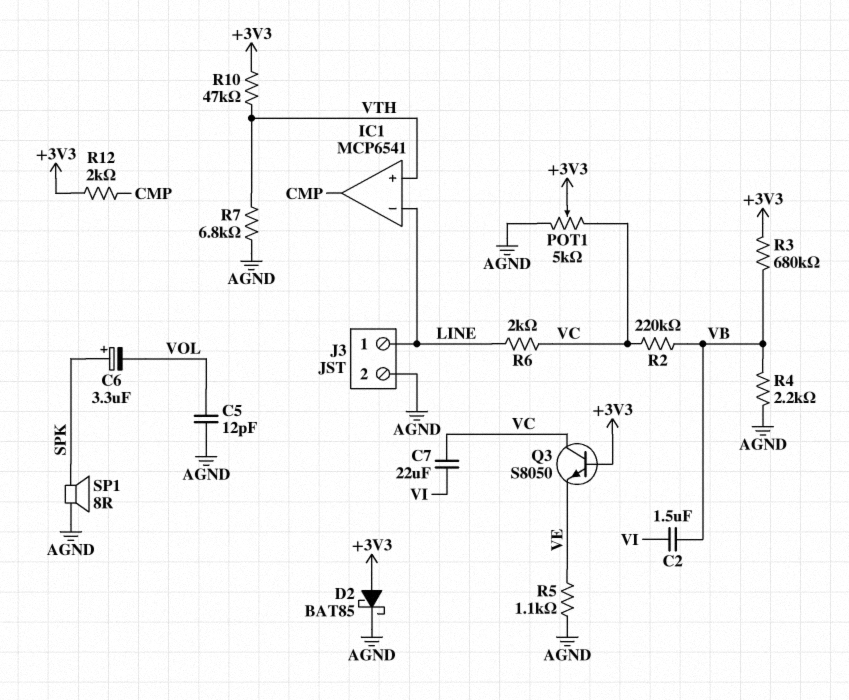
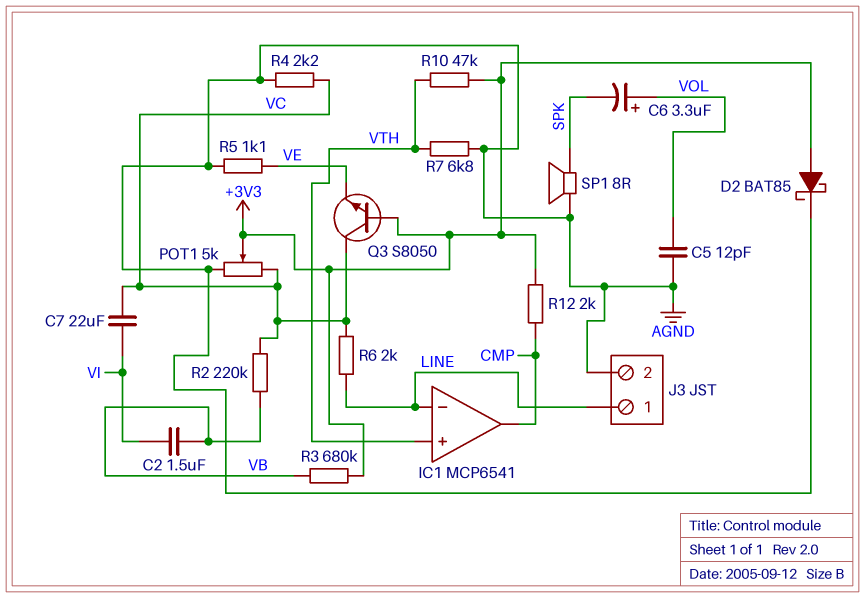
C6: 3.3uF (plus SPK, minus VOL) -> 3.3uF (plus VOL, minus SPK)
R4: 2.2k (AGND, VB) -> 2.2k (AGND, VC)

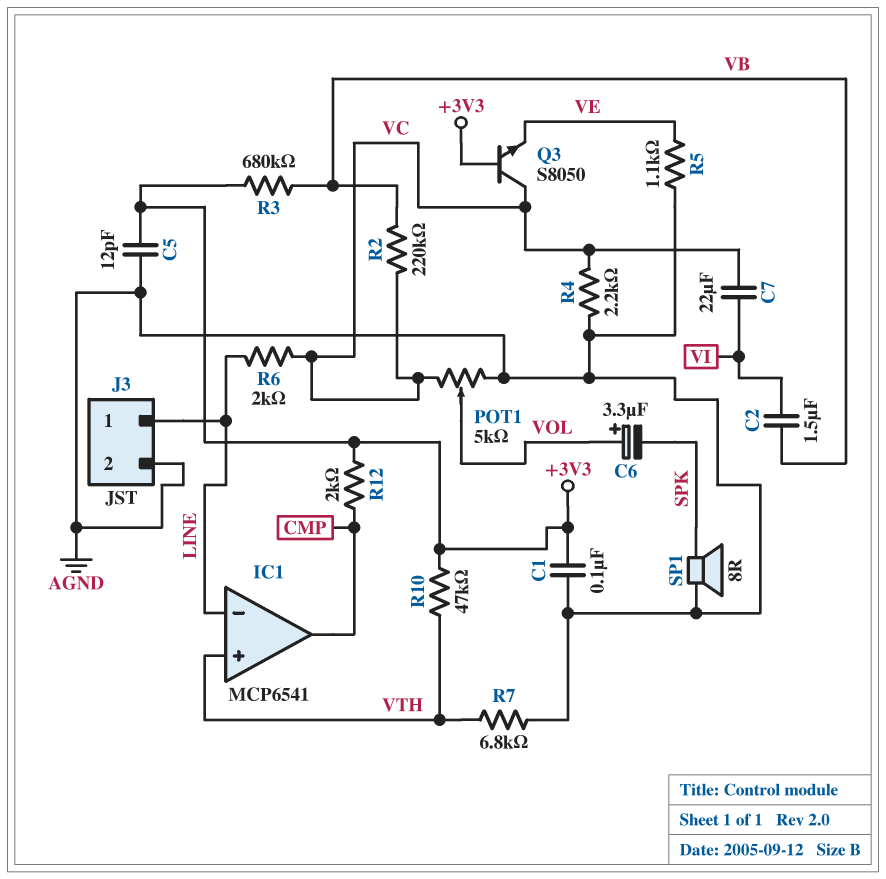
C1: none -> 100nF (+3V3, AGND)
C5: 12pF (AGND, VOL) -> 12pF (+3V3, AGND)
D2: schottky BAT85 (A +3V3, K AGND) -> none
POT1: 5k (AGND, VC, wiper +3V3) -> 5k (AGND, VC, wiper VOL)

